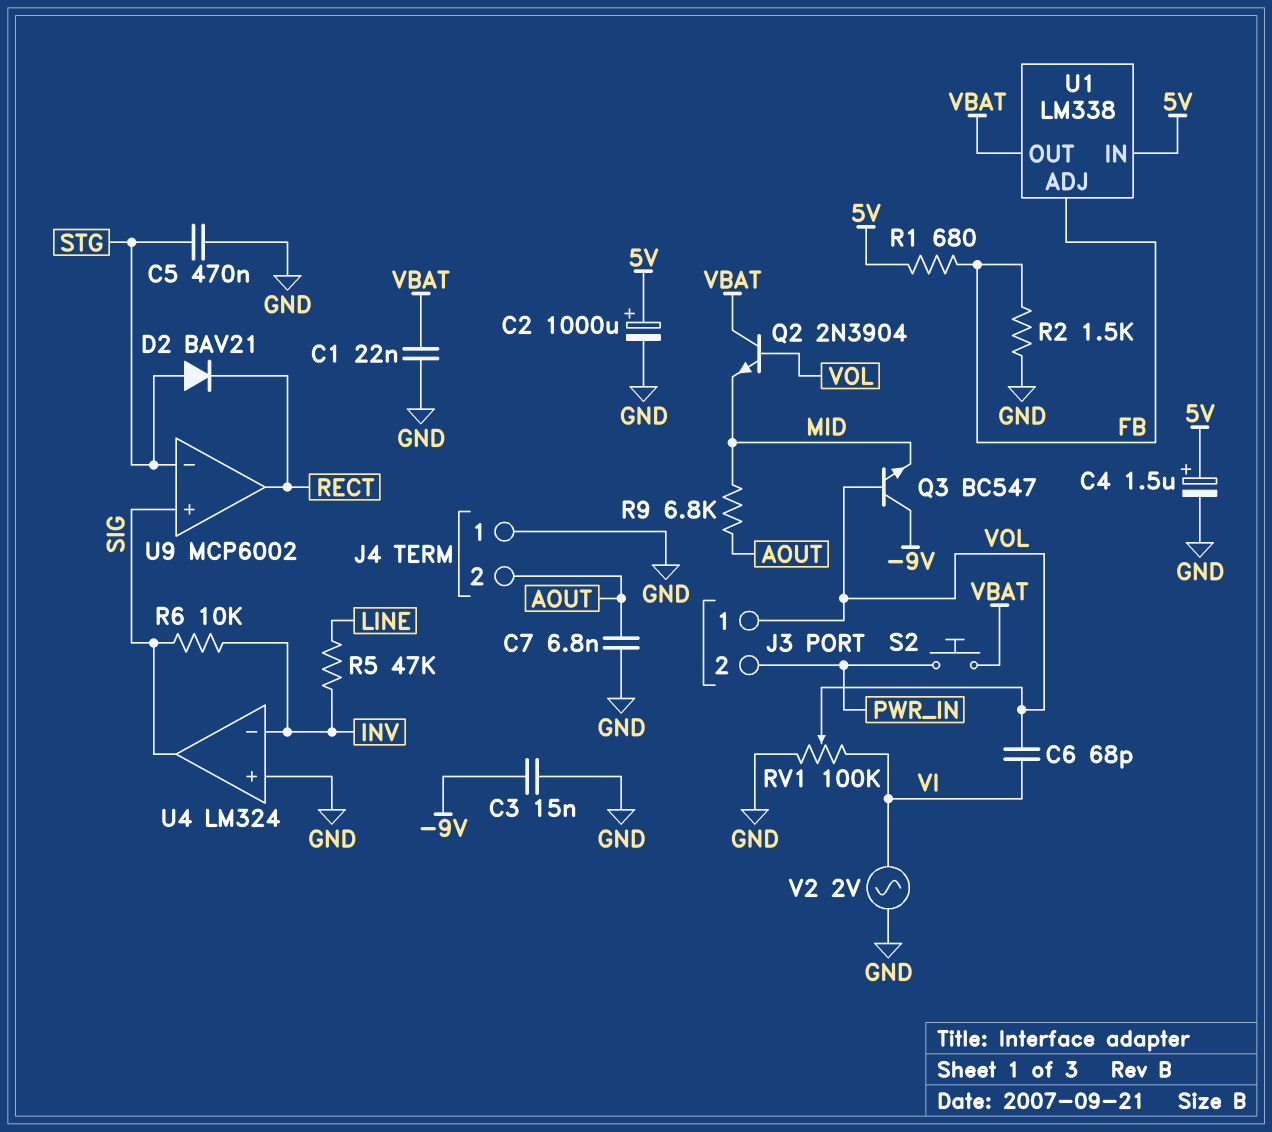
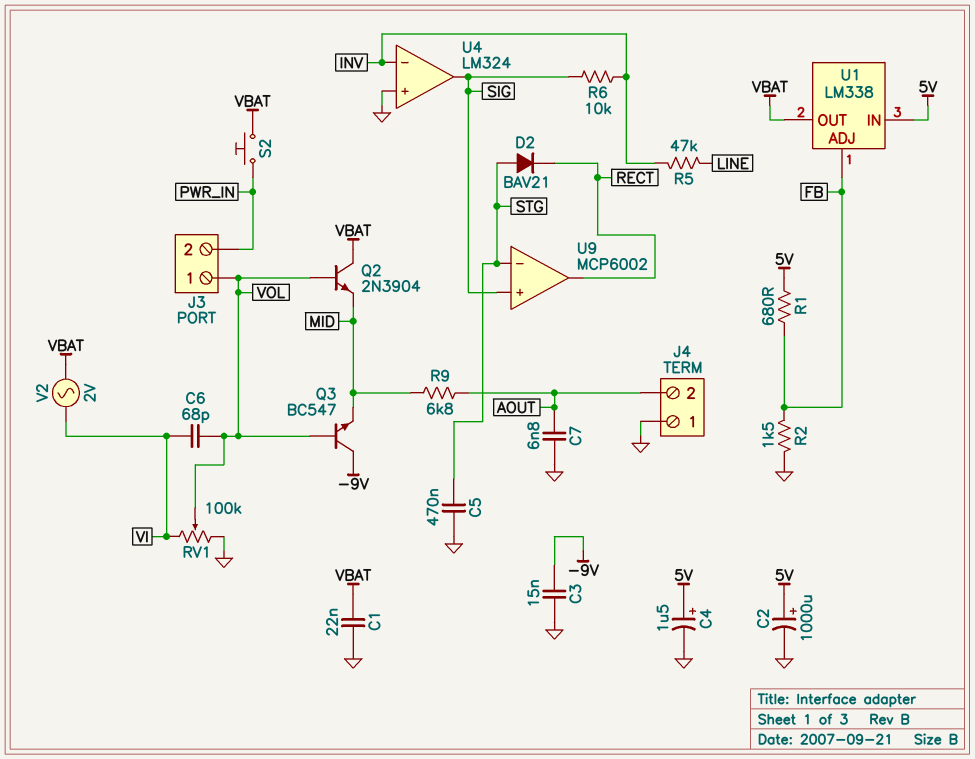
V2: AC 2V (GND, VI) -> AC 2V (VBAT, VI)

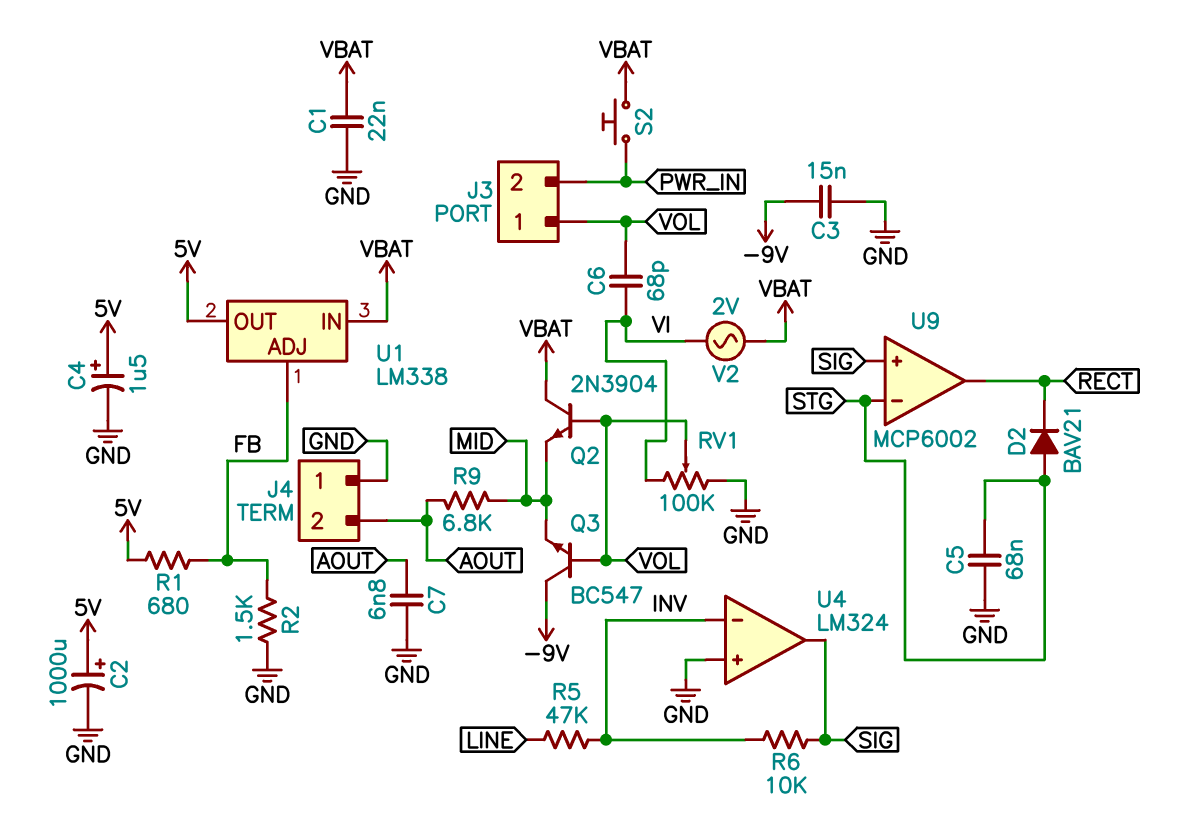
C5: 470nF (GND, STG) -> 68nF (GND, STG)
U1 pin IN: 5V -> VBAT
U1 pin OUT: VBAT -> 5V

